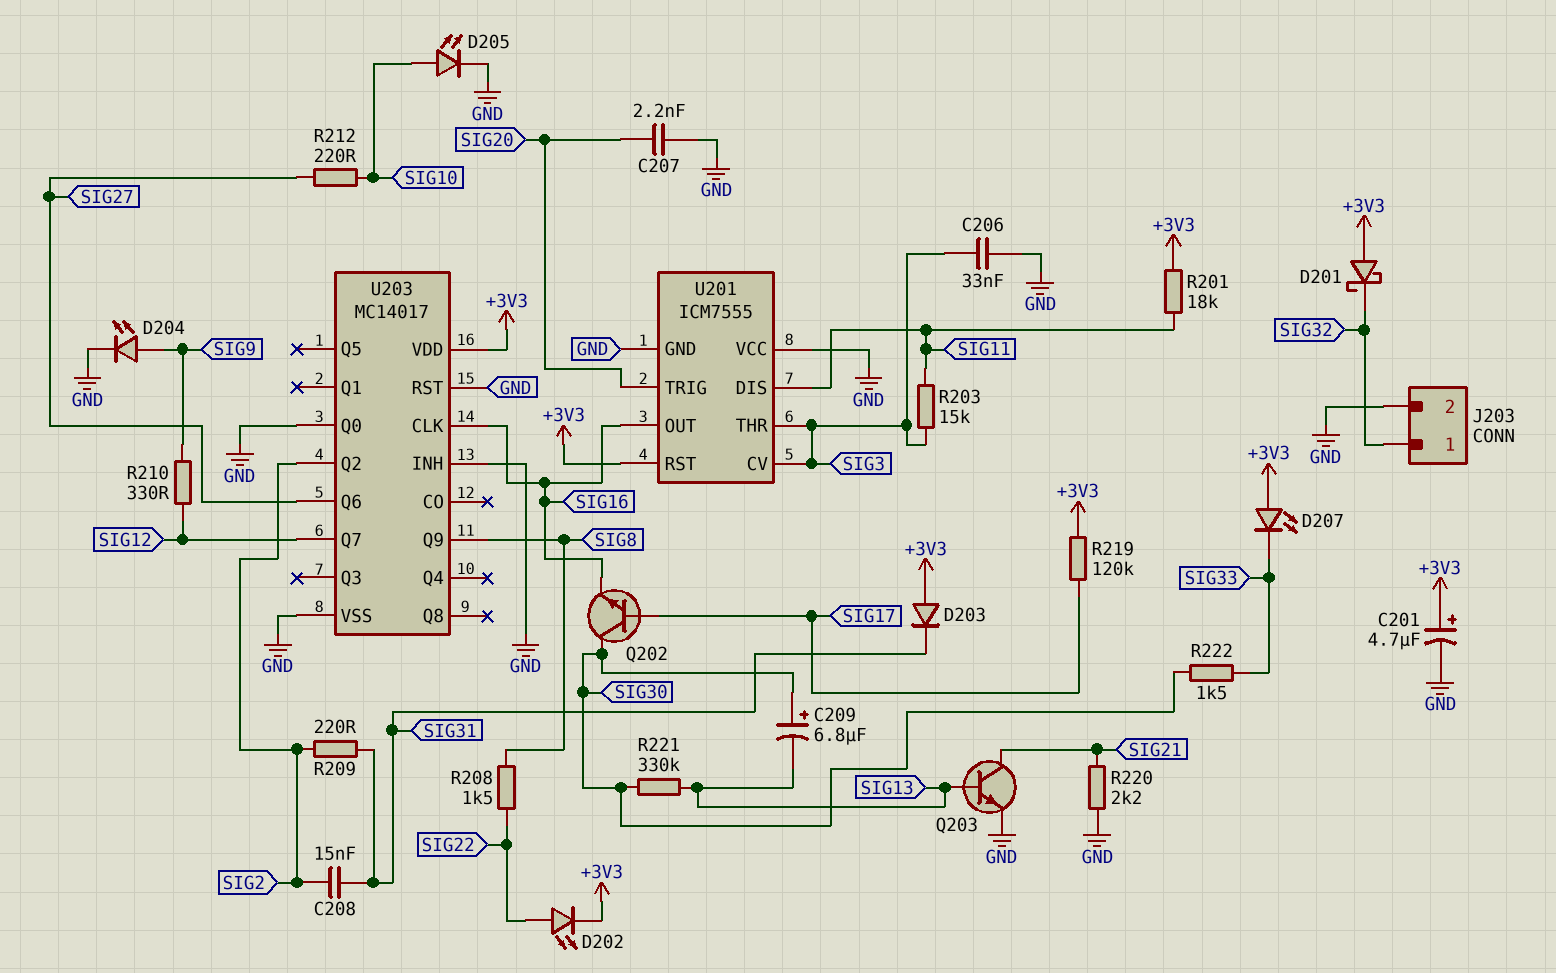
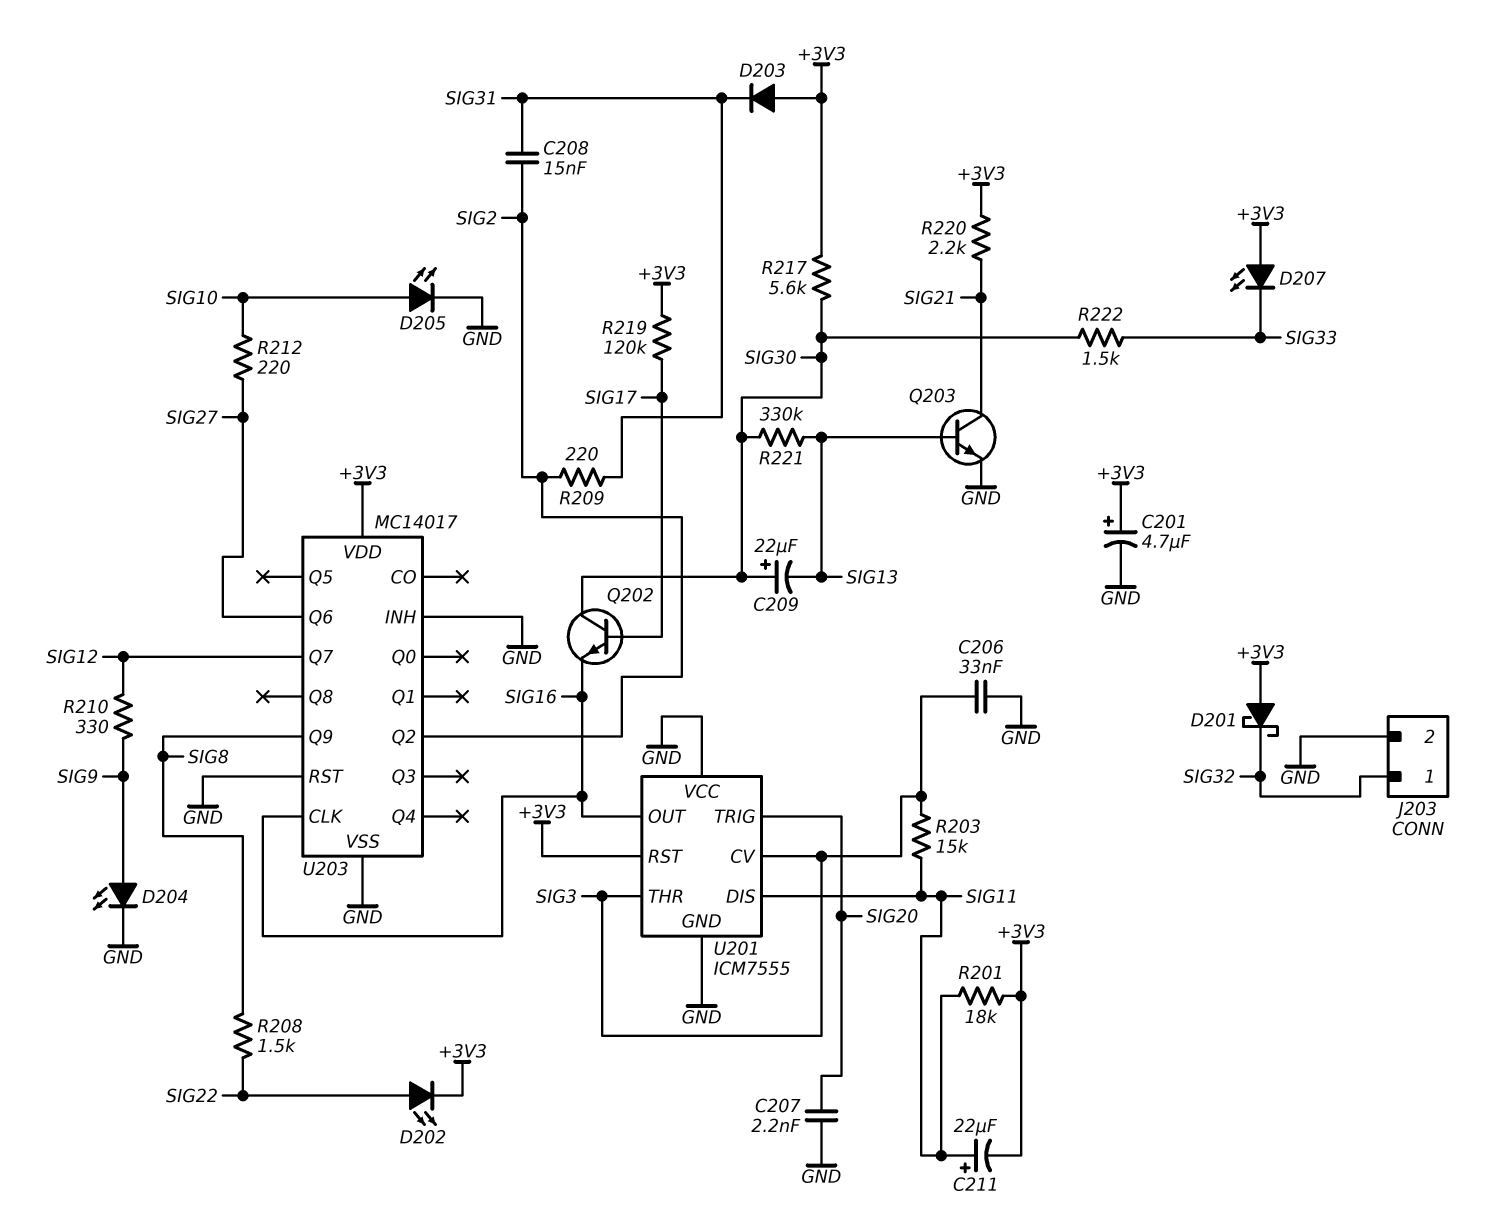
C209: 6.8uF (plus SIG30, minus SIG13) -> 22uF (plus SIG30, minus SIG13)
C211: none -> 22uF (plus SIG11, minus +3V3)
R217: none -> 5.6k (+3V3, SIG30)
R220: 2.2k (GND, SIG21) -> 2.2k (+3V3, SIG21)
U203 pin Q0: GND -> none

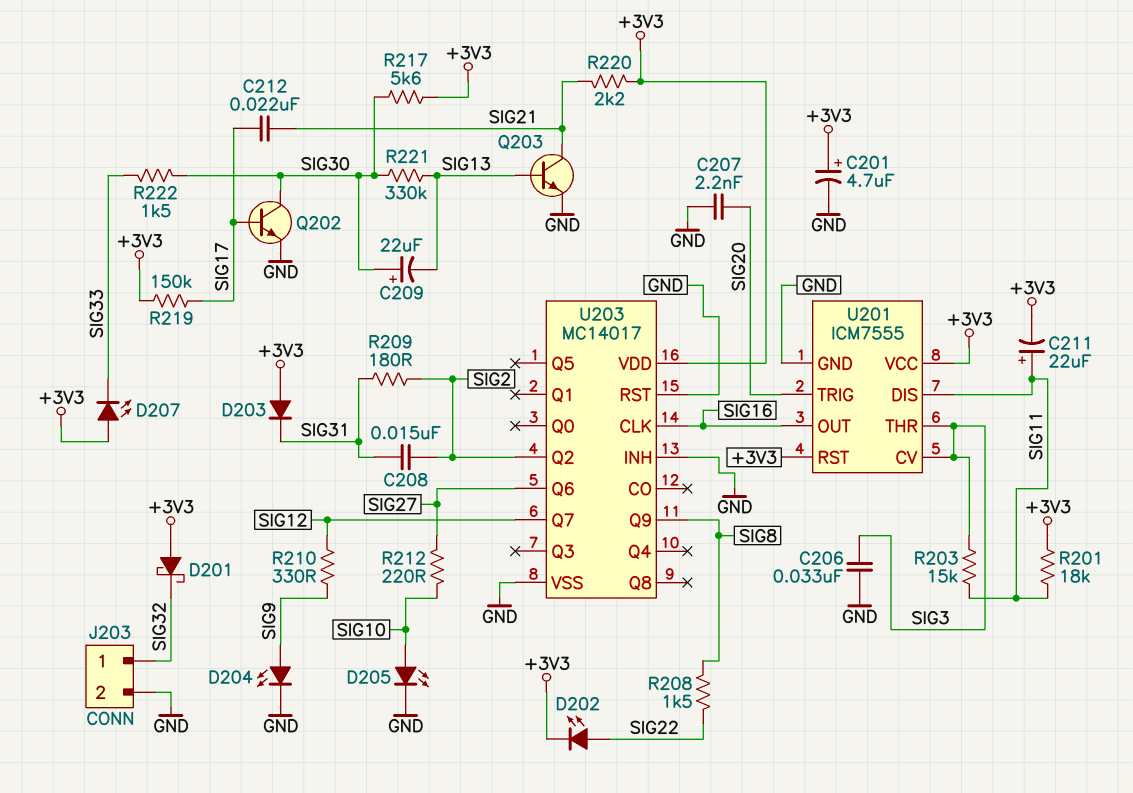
C212: none -> 22nF (SIG17, SIG21)
Q202: NPN (B SIG17, C SIG30, E SIG16) -> NPN (B SIG17, C SIG30, E GND)
R209: 220 (SIG2, SIG31) -> 180 (SIG2, SIG31)
R219: 120k (+3V3, SIG17) -> 150k (+3V3, SIG17)
U201 pin VCC: GND -> +3V3

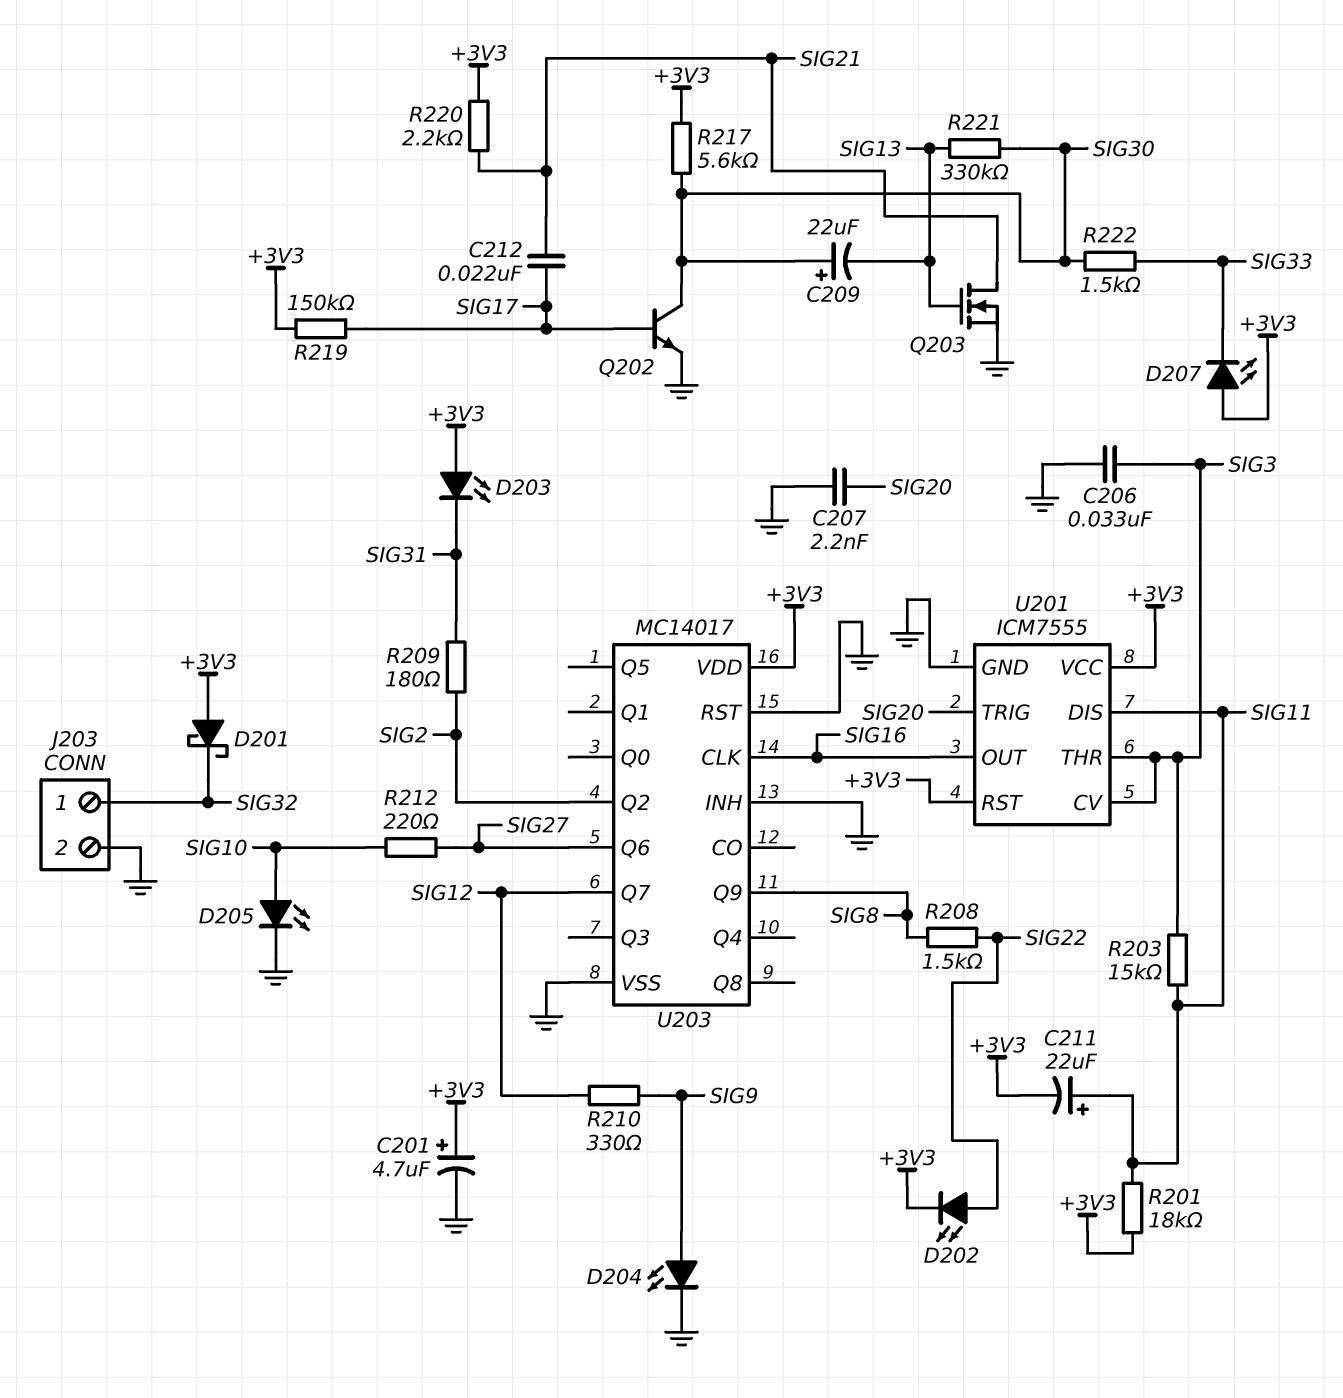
C208: 15nF (SIG2, SIG31) -> none
D203: diode (A +3V3, K SIG31) -> LED (A +3V3, K SIG31)
Q203: NPN (B SIG13, C SIG21, E GND) -> NMOS (G SIG13, D SIG21, S GND)

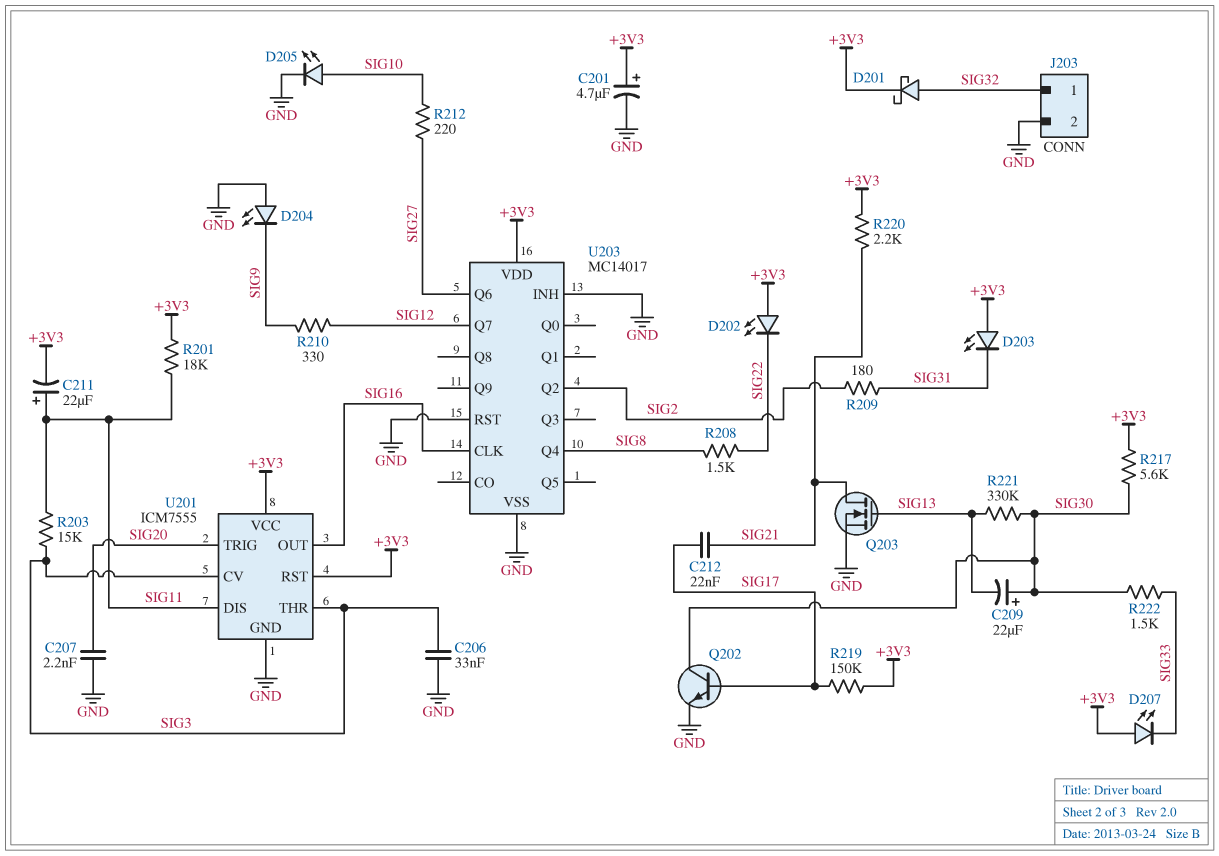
D201: schottky (A +3V3, K SIG32) -> schottky (A SIG32, K +3V3)
D202: LED (A SIG22, K +3V3) -> LED (A +3V3, K SIG22)
D204: LED (A SIG9, K GND) -> LED (A GND, K SIG9)
U203 pin Q4: none -> SIG8
U203 pin Q9: SIG8 -> none

